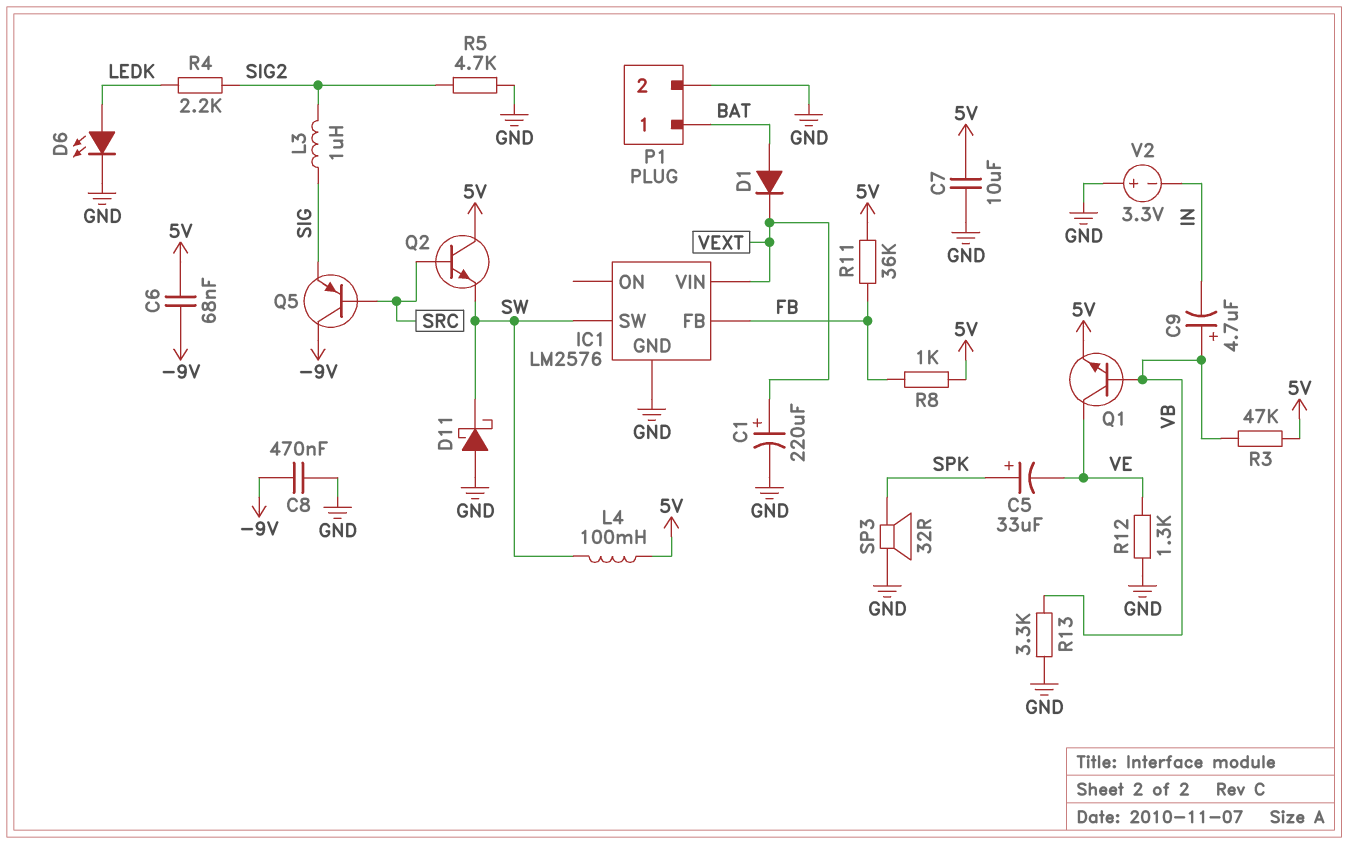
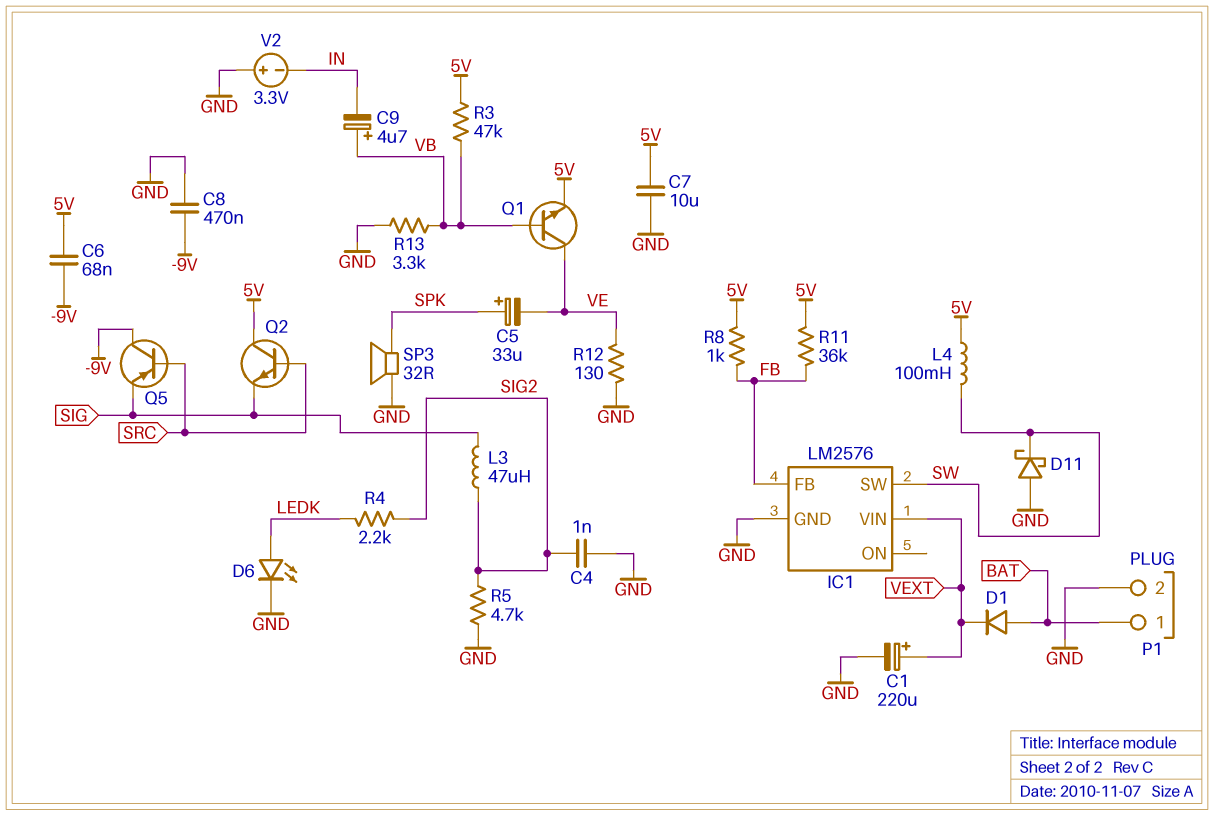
C4: none -> 1nF (GND, SIG2)
L3: 1uH (SIG, SIG2) -> 47uH (SIG, SIG2)
Q2: NPN (B SRC, C 5V, E SW) -> NPN (B SRC, C 5V, E SIG)
R12: 1.3k (GND, VE) -> 130 (GND, VE)

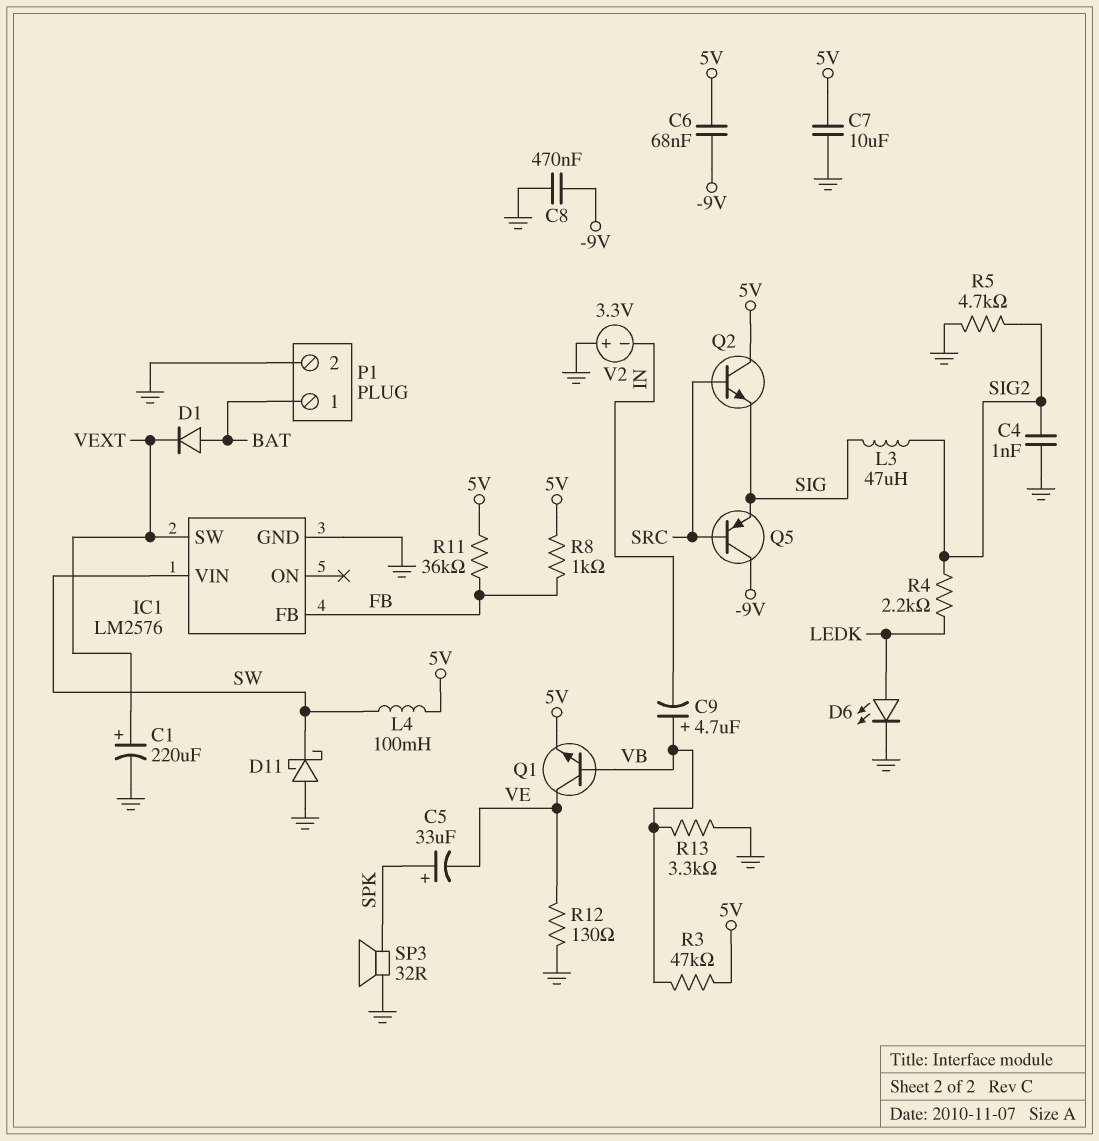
IC1 pin SW: SW -> VEXT
IC1 pin VIN: VEXT -> SW

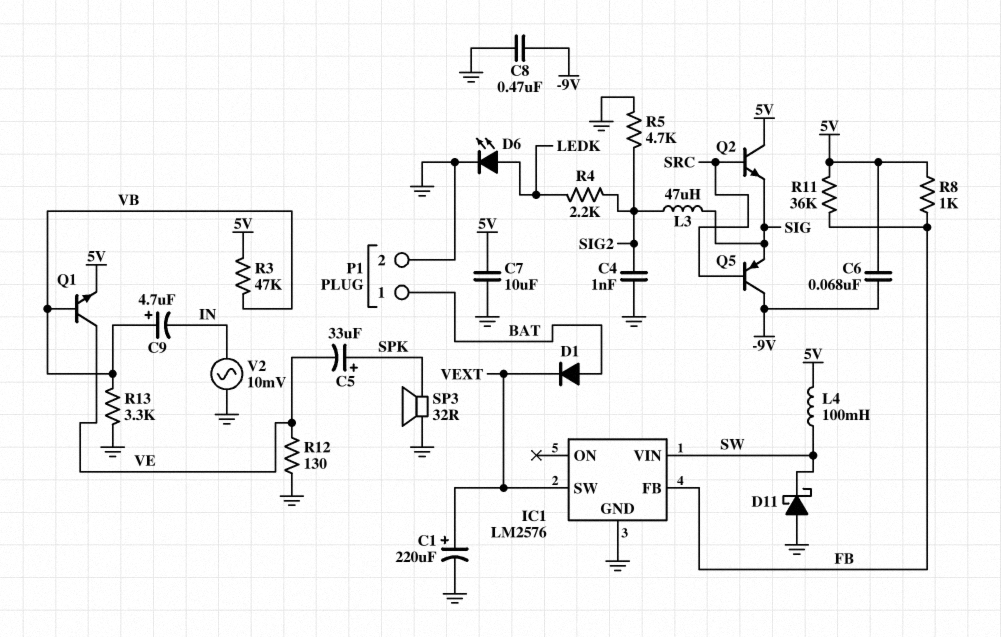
V2: 3.3V (plus GND, minus IN) -> AC 10mV (GND, IN)

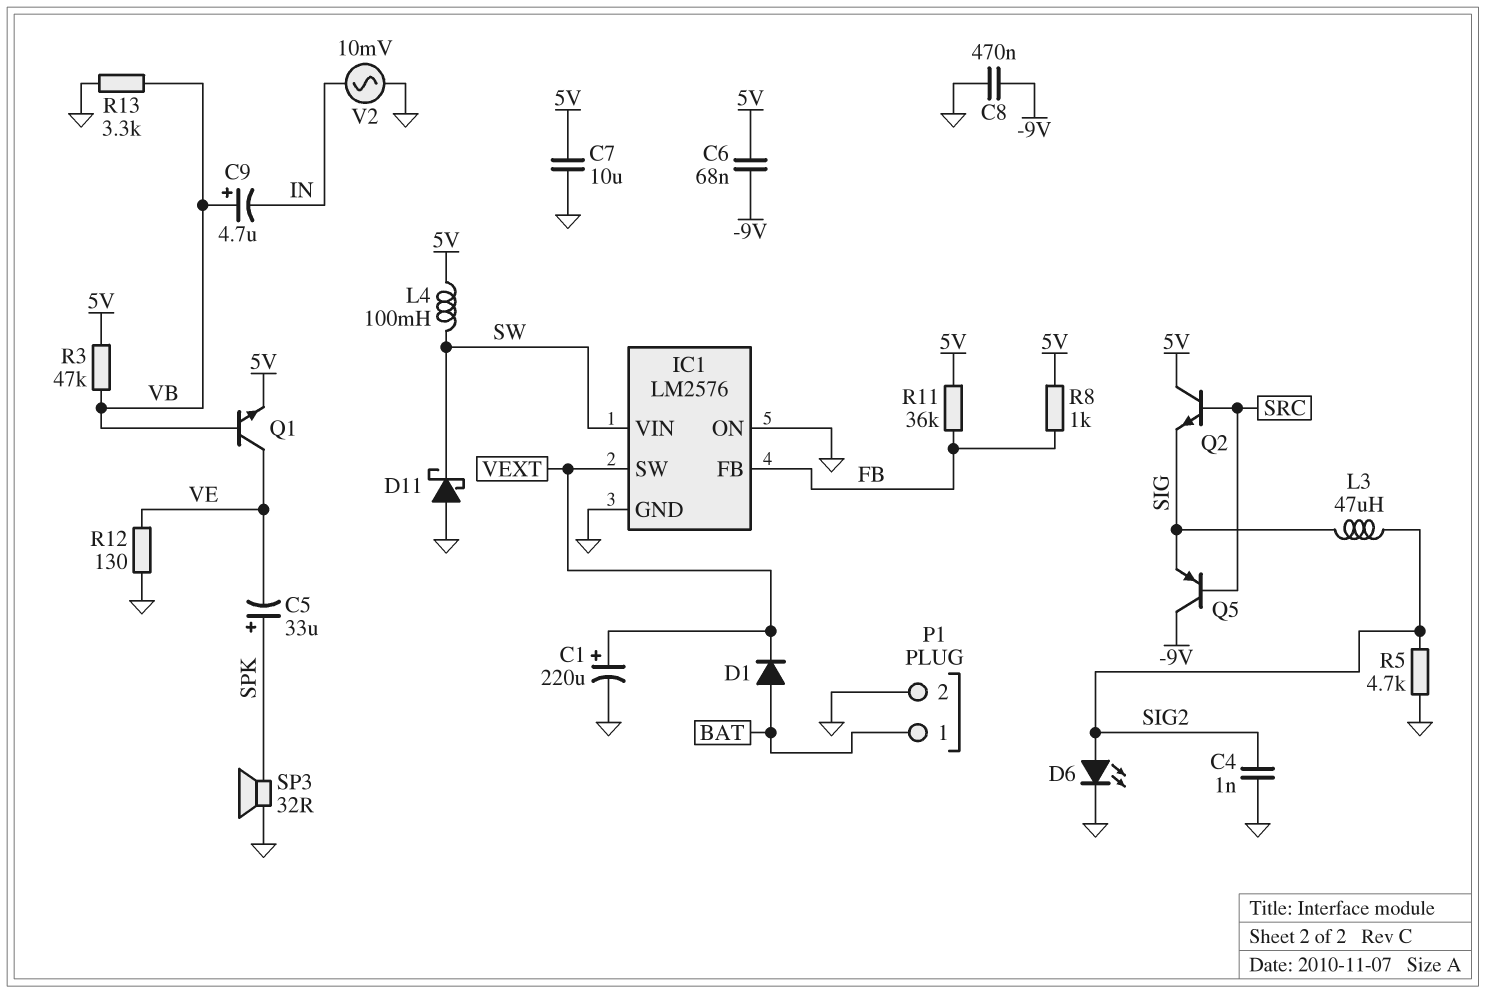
D6: LED (A LEDK, K GND) -> LED (A SIG2, K GND)
IC1 pin ON: none -> GND
R4: 2.2k (LEDK, SIG2) -> none

